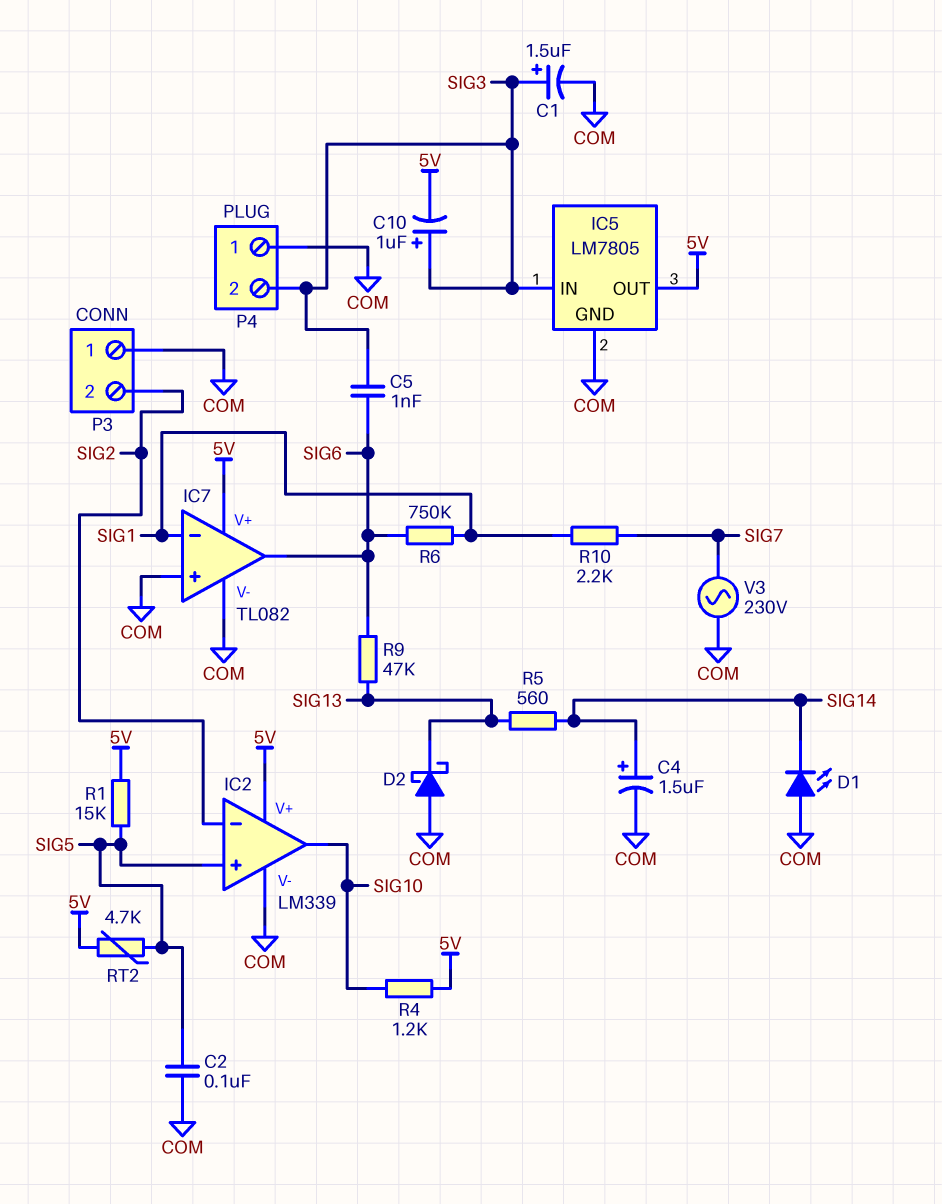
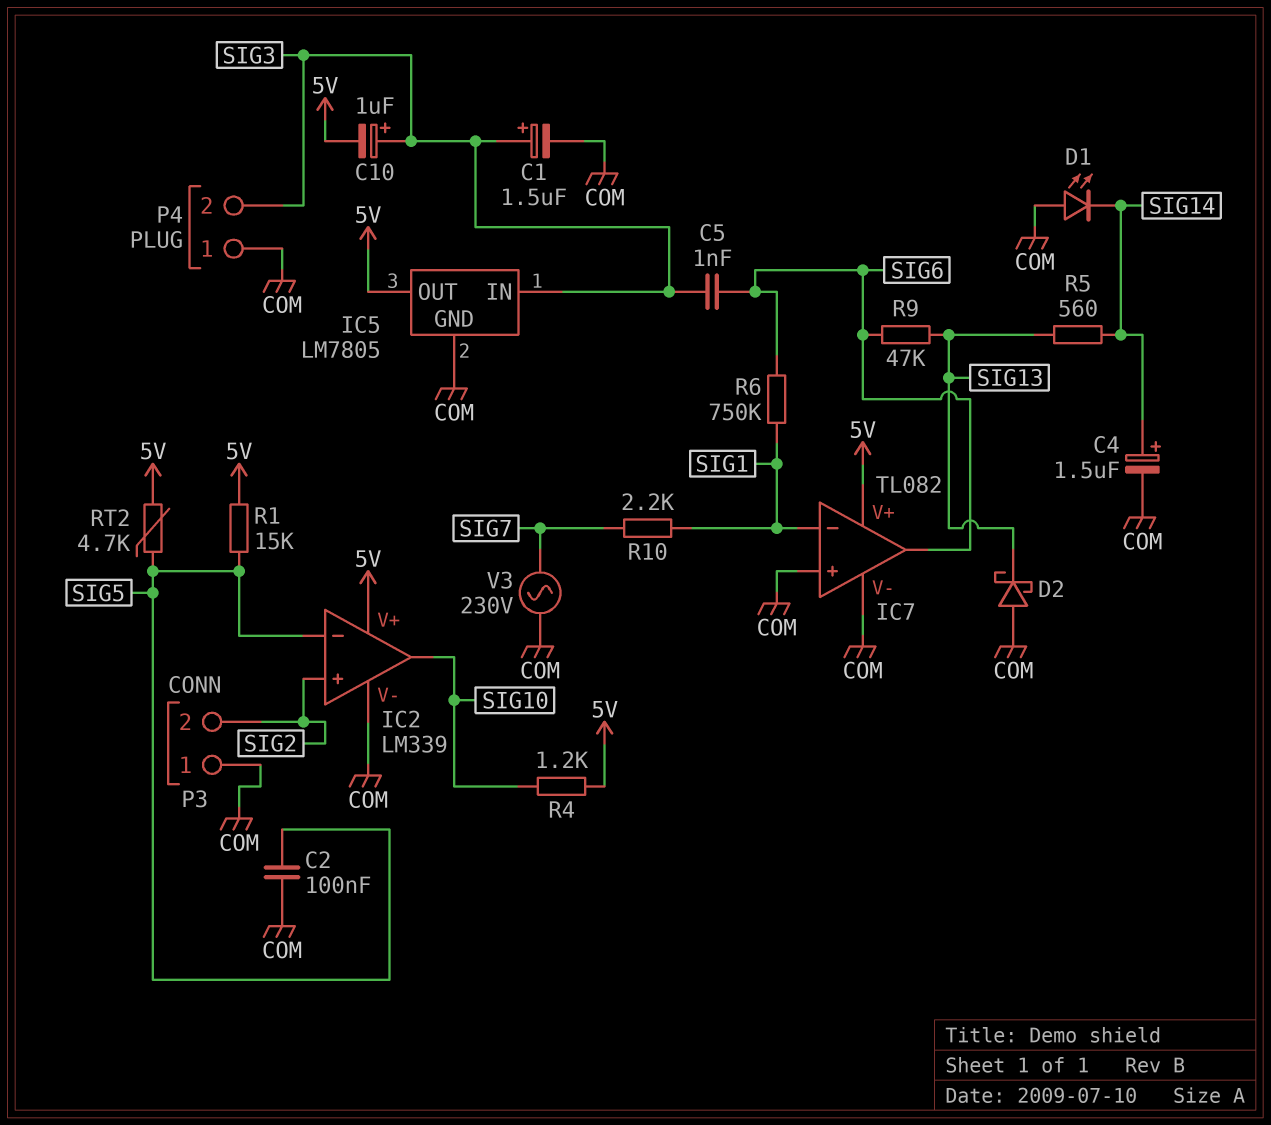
IC2 pin in+: SIG5 -> SIG2
IC2 pin in-: SIG2 -> SIG5

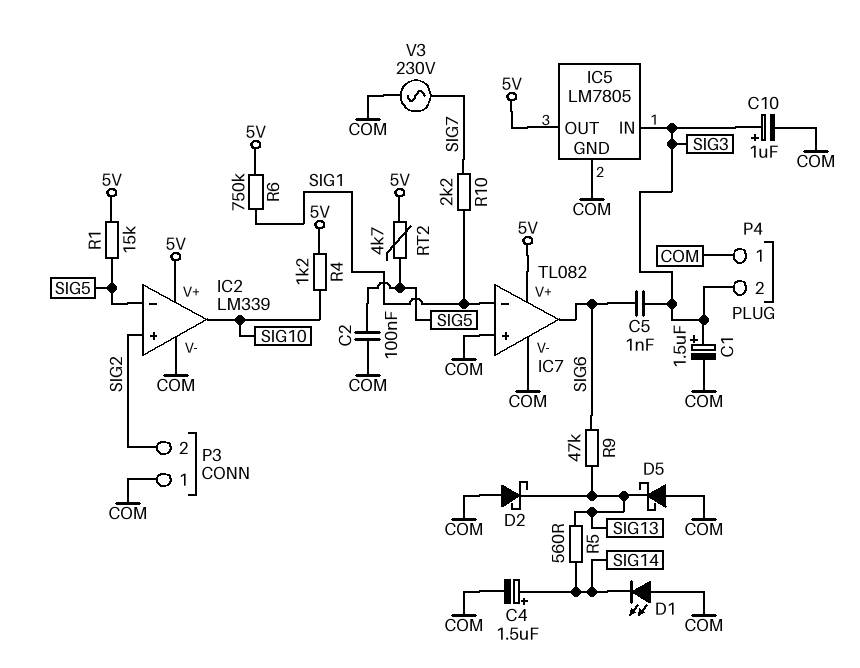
C10: 1uF (plus SIG3, minus 5V) -> 1uF (plus SIG3, minus COM)
D5: none -> schottky (A COM, K SIG13)
R6: 750k (SIG1, SIG6) -> 750k (5V, SIG1)

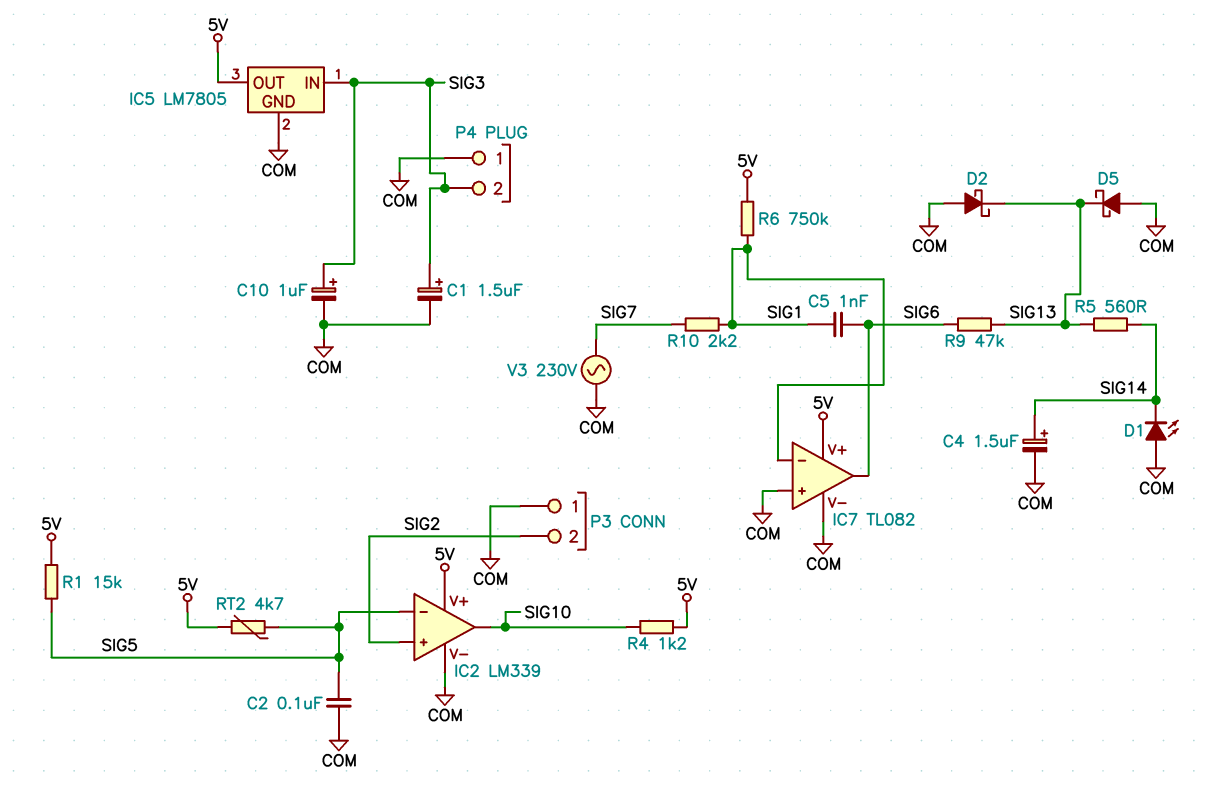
C5: 1nF (SIG3, SIG6) -> 1nF (SIG1, SIG6)

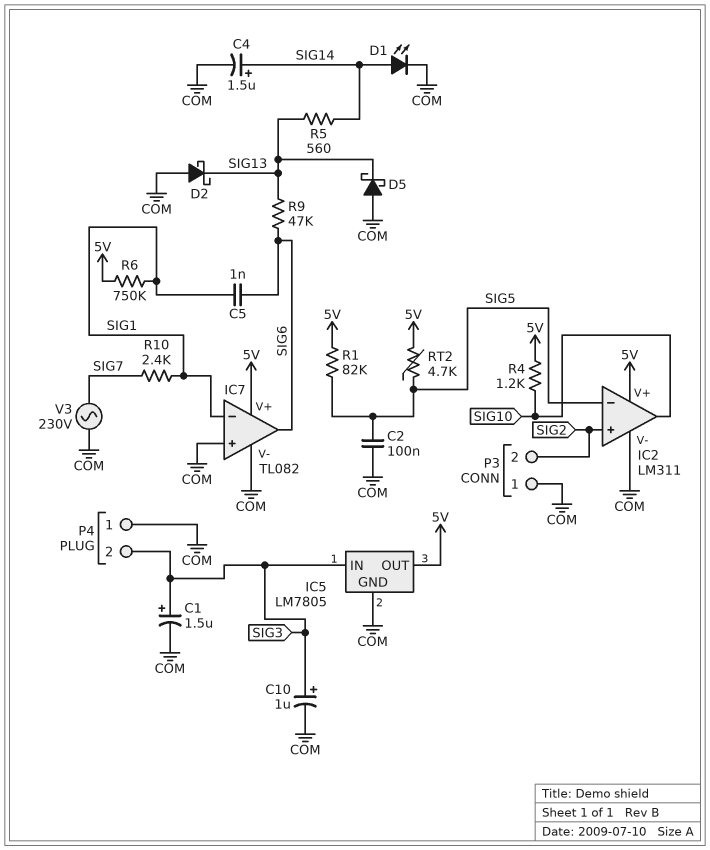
D1: LED (A COM, K SIG14) -> LED (A SIG14, K COM)
IC2: LM339 -> LM311
R1: 15k (5V, SIG5) -> 82k (5V, SIG5)
R10: 2.2k (SIG1, SIG7) -> 2.4k (SIG1, SIG7)

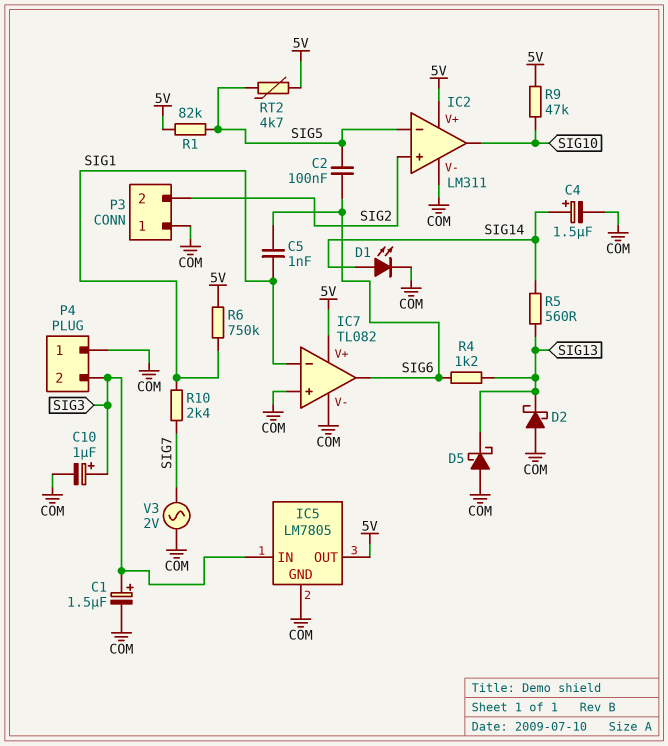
C2: 100nF (COM, SIG5) -> 100nF (SIG5, SIG6)
R4: 1.2k (5V, SIG10) -> 1.2k (SIG6, SIG13)
R9: 47k (SIG6, SIG13) -> 47k (5V, SIG10)
V3: AC 230V (COM, SIG7) -> AC 2V (COM, SIG7)

